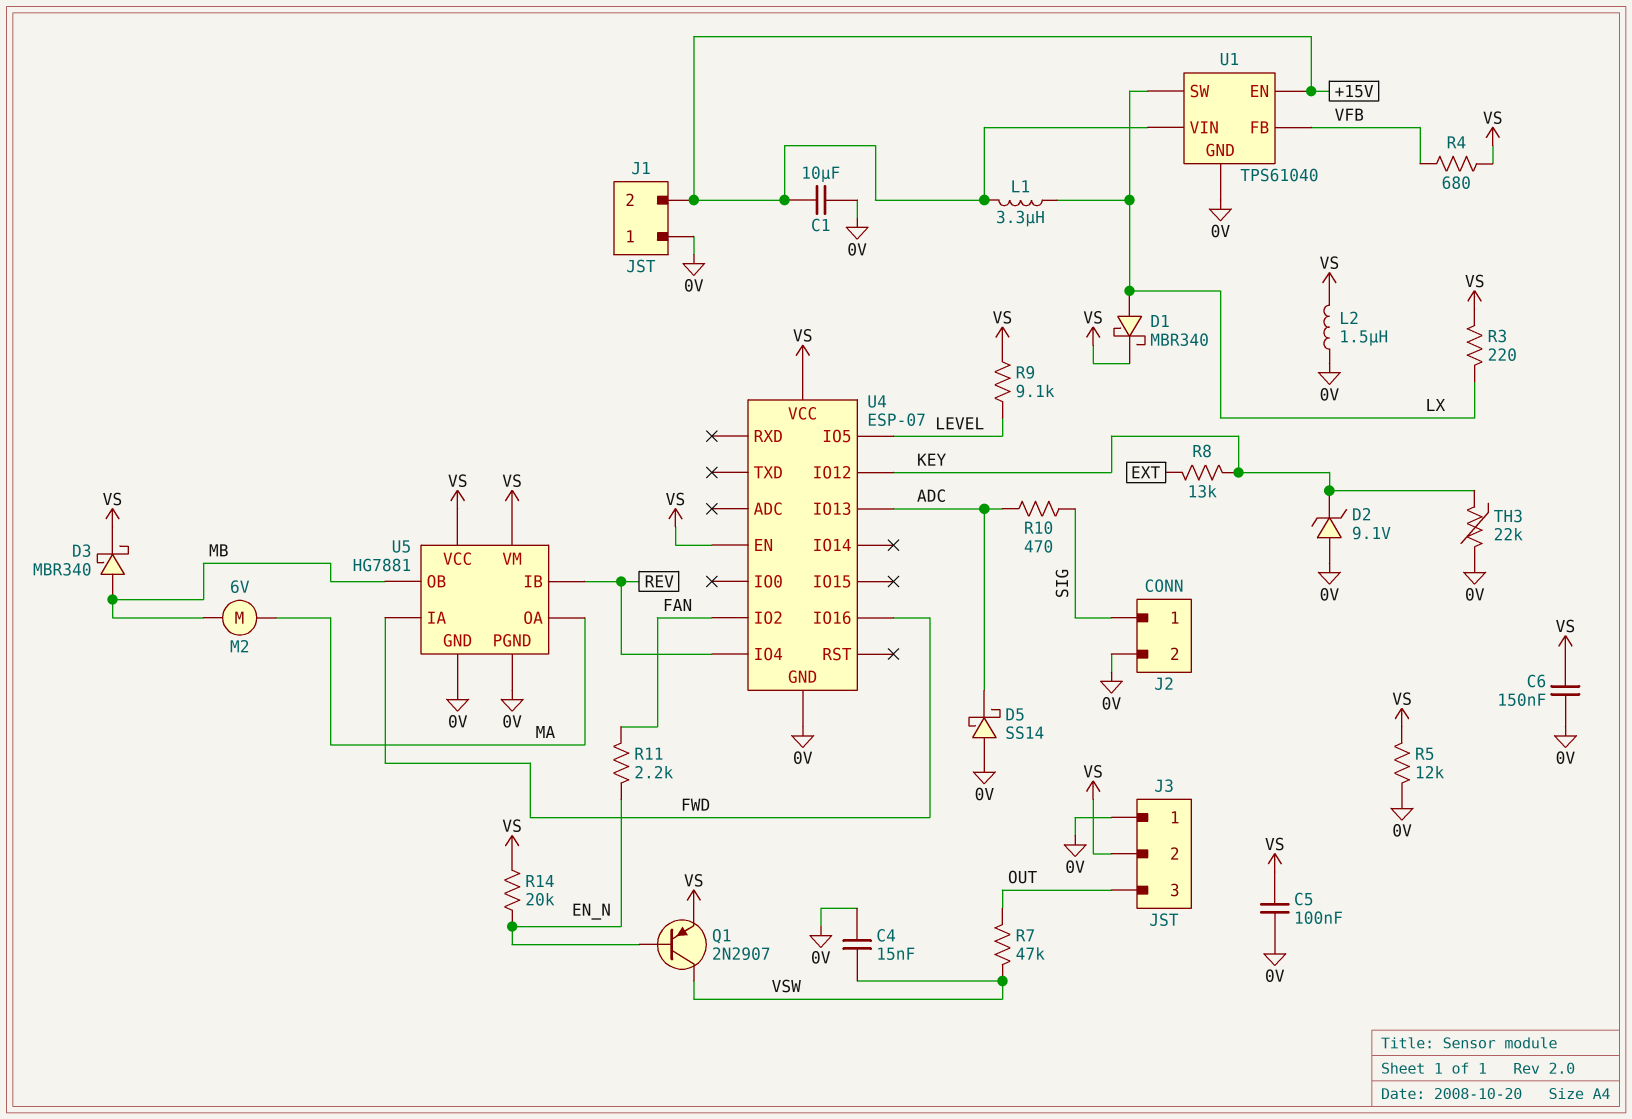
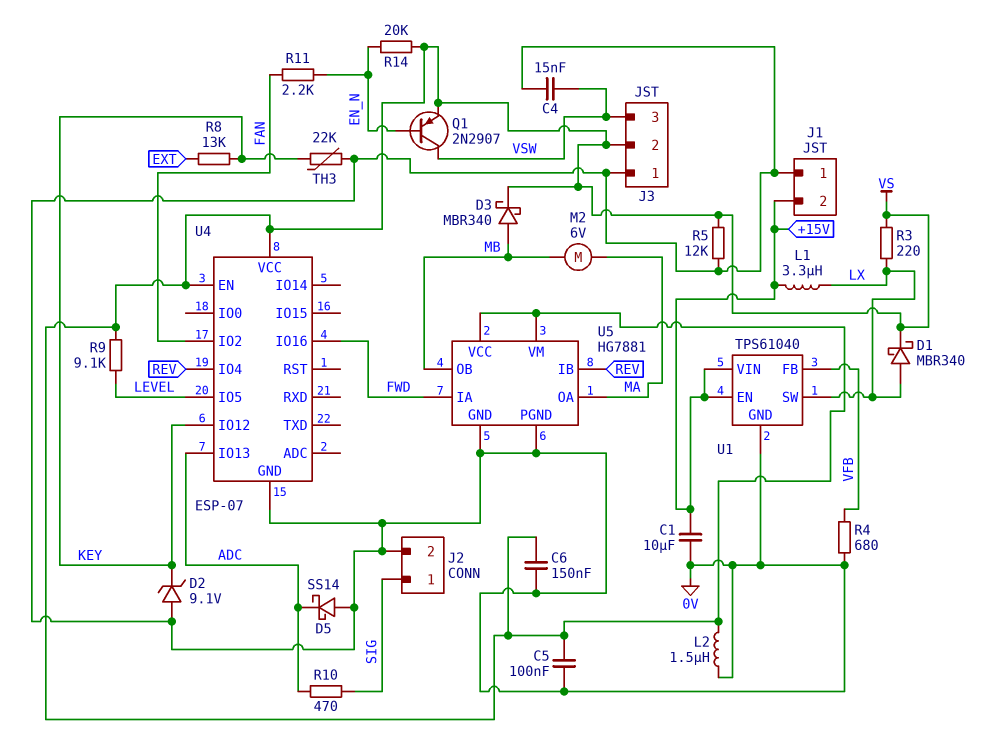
J3 pin 3: OUT -> VSW
R4: 680 (VFB, VS) -> 680 (0V, VFB)
R7: 47k (OUT, VSW) -> none

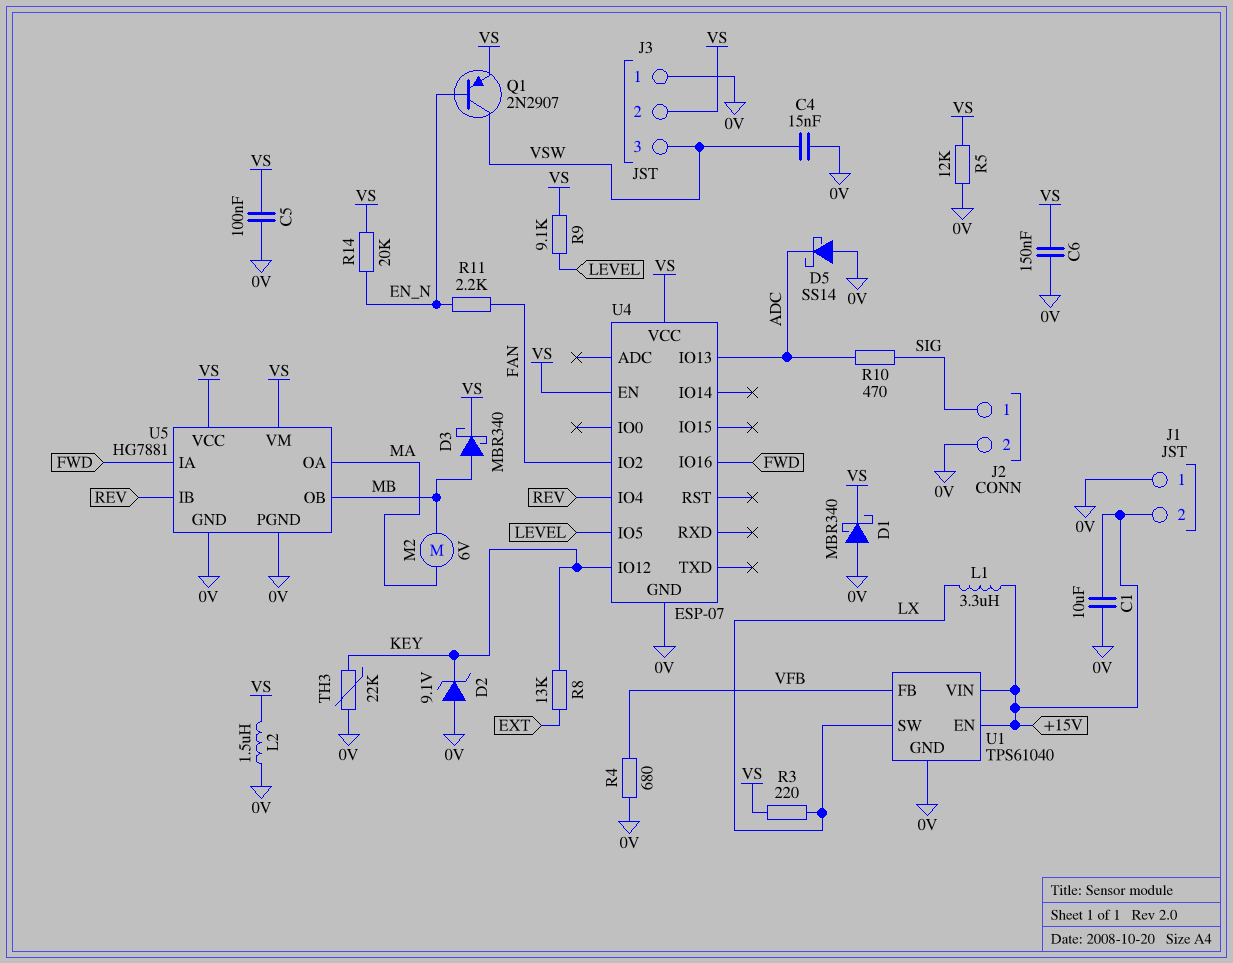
D1: schottky MBR340 (A LX, K VS) -> schottky MBR340 (A 0V, K VS)

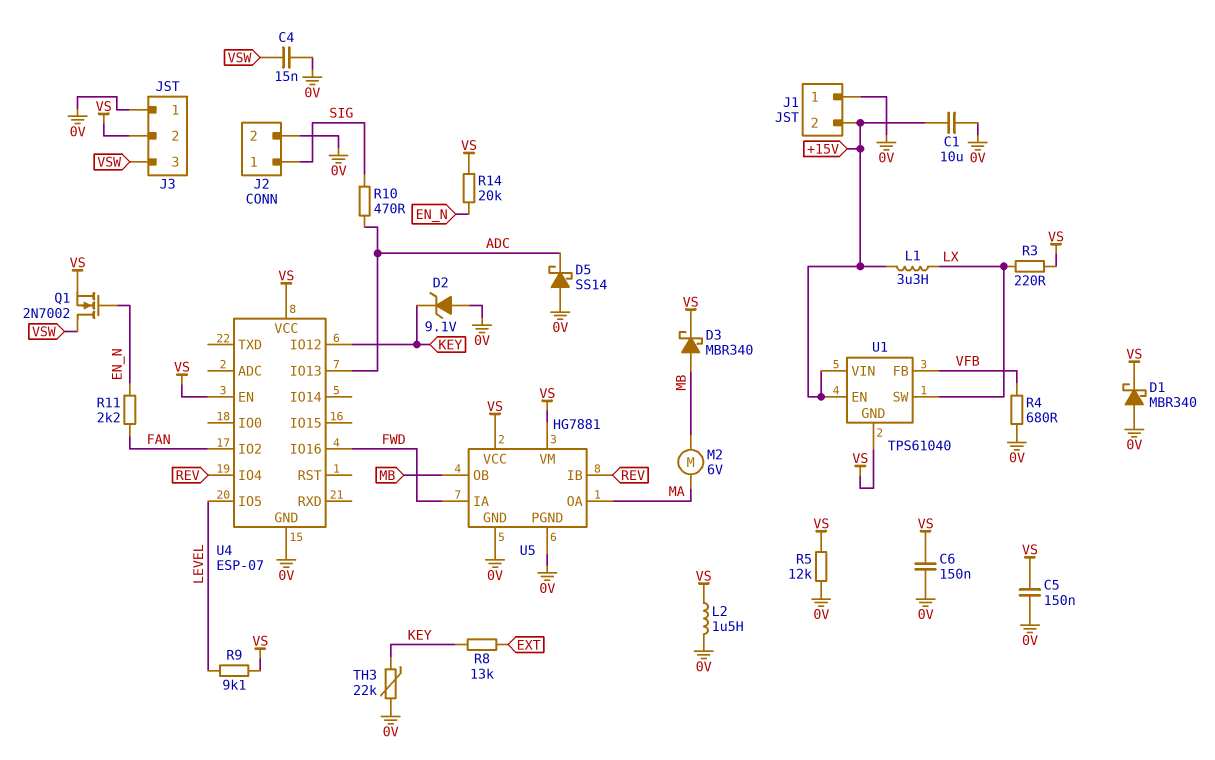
C5: 100nF (0V, VS) -> 150nF (0V, VS)
Q1: PNP 2N2907 (B EN_N, C VSW, E VS) -> NMOS 2N7002 (G EN_N, D VSW, S VS)
U1 pin GND: 0V -> VS

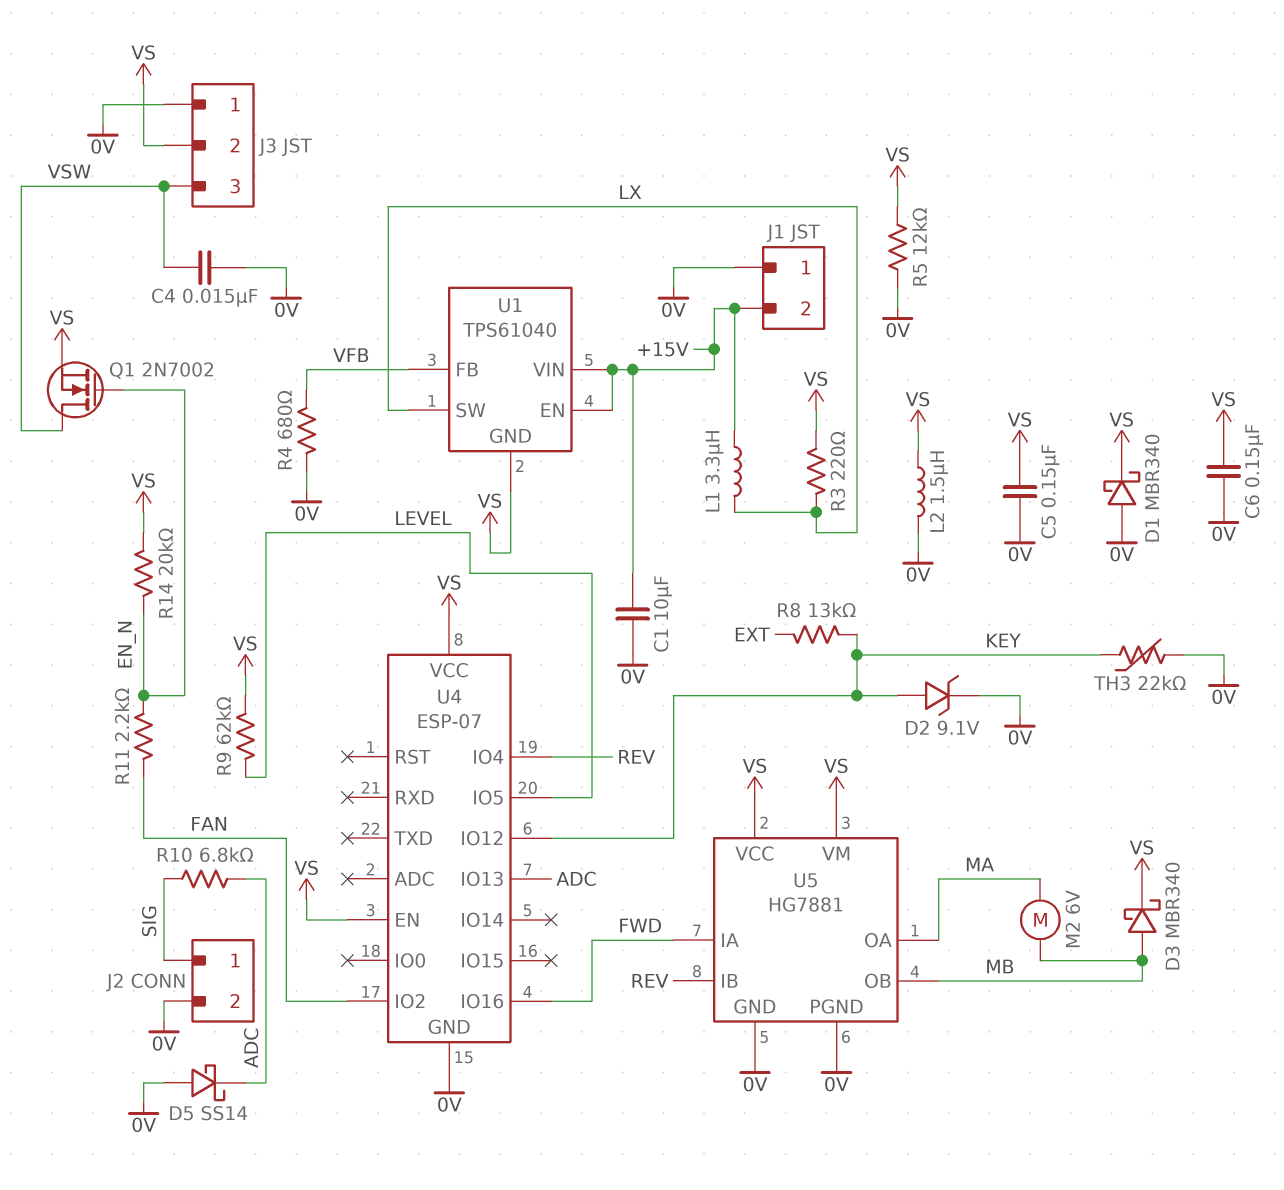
D2: zener 9.1V (A 0V, K KEY) -> zener 9.1V (A KEY, K 0V)
R9: 9.1k (LEVEL, VS) -> 62k (LEVEL, VS)
R10: 470 (ADC, SIG) -> 6.8k (ADC, SIG)

